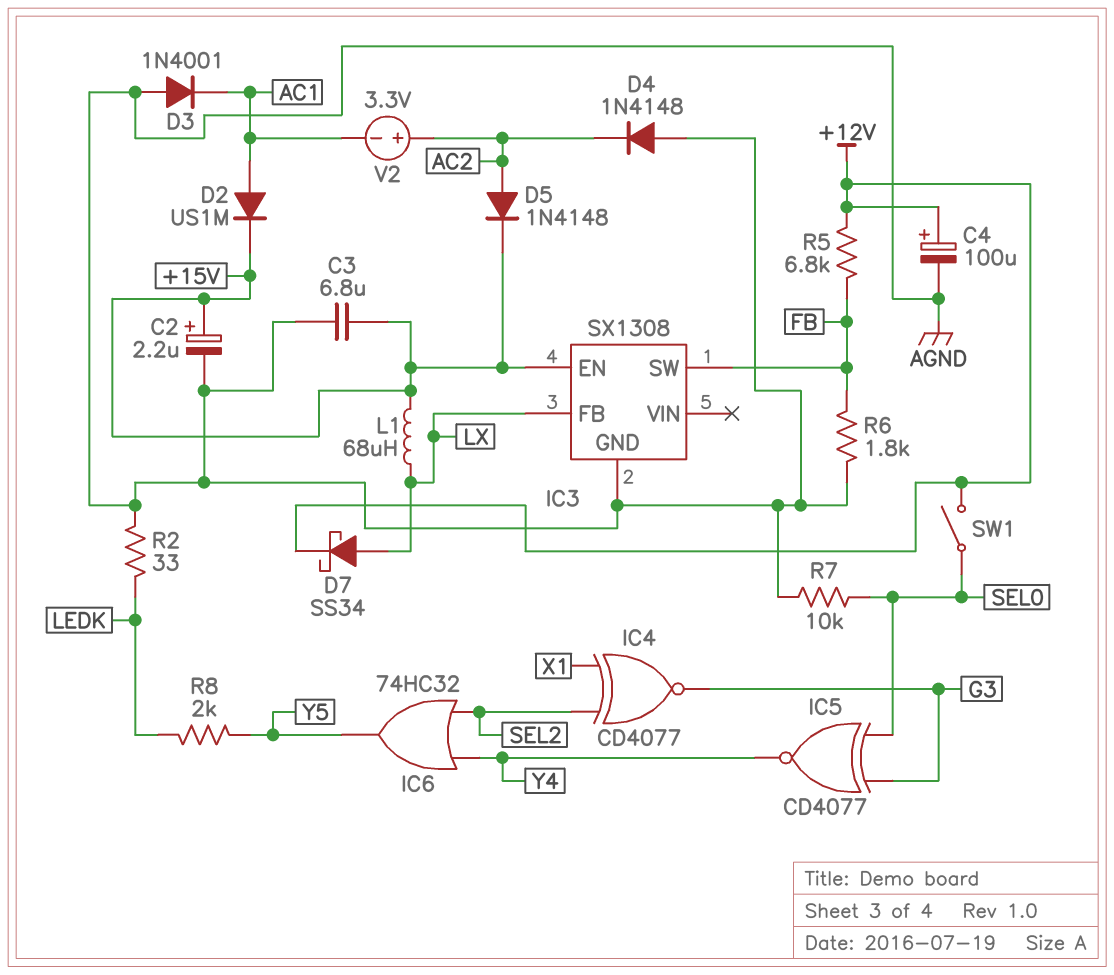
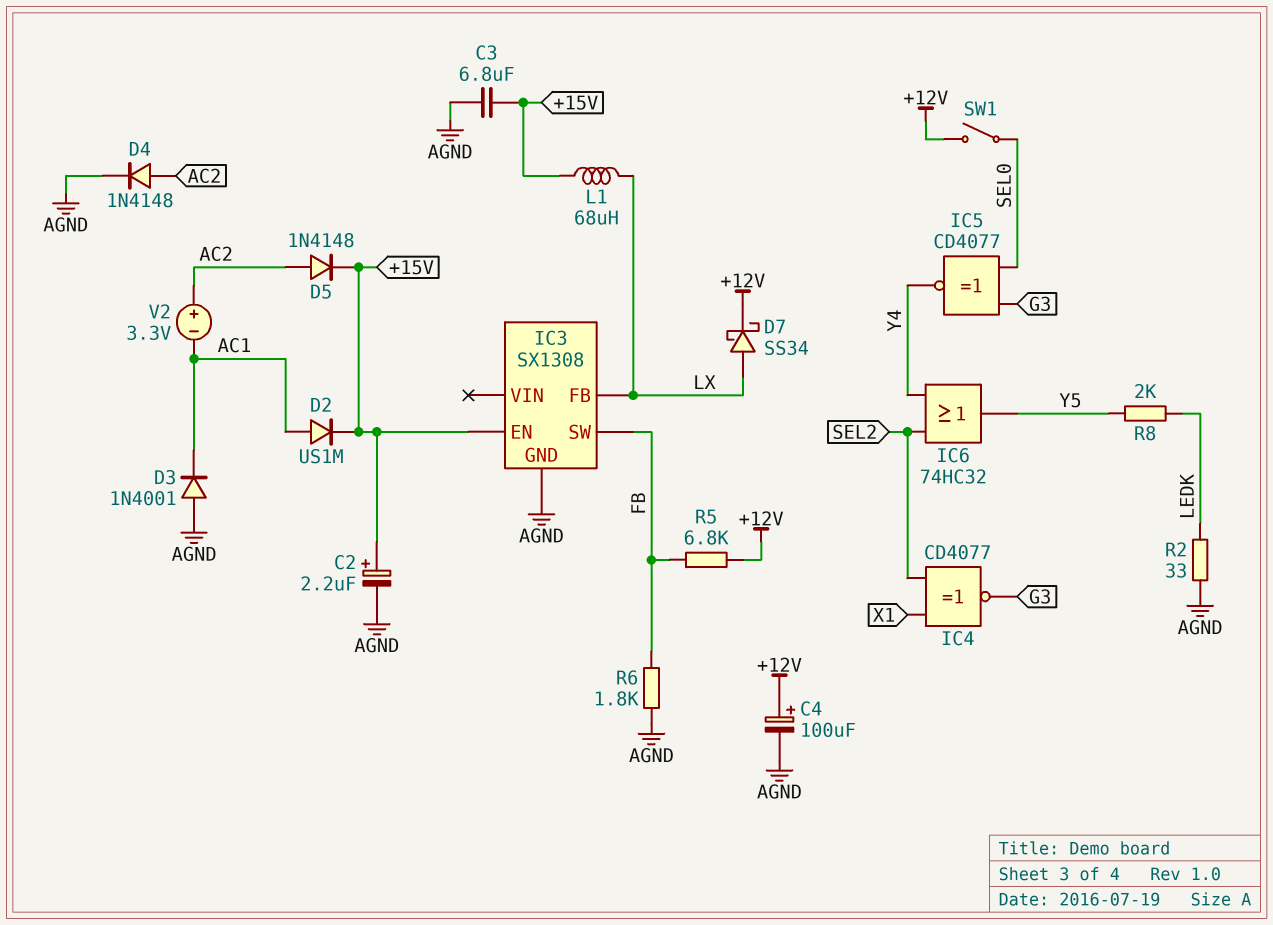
D4: diode 1N4148 (A AGND, K AC2) -> diode 1N4148 (A AC2, K AGND)
R7: 10k (AGND, SEL0) -> none

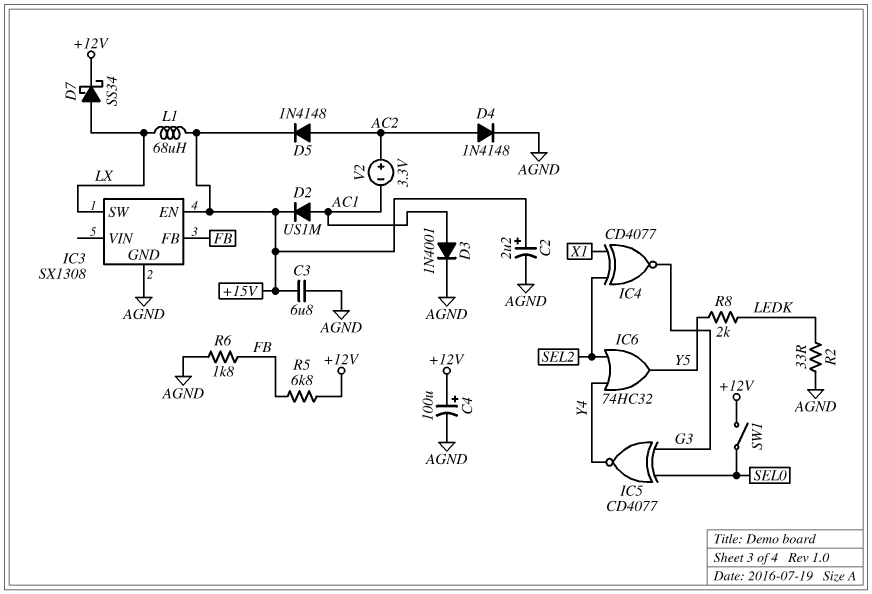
D3: diode 1N4001 (A AGND, K AC1) -> diode 1N4001 (A AC1, K AGND)
IC3 pin FB: LX -> FB
IC3 pin SW: FB -> LX

